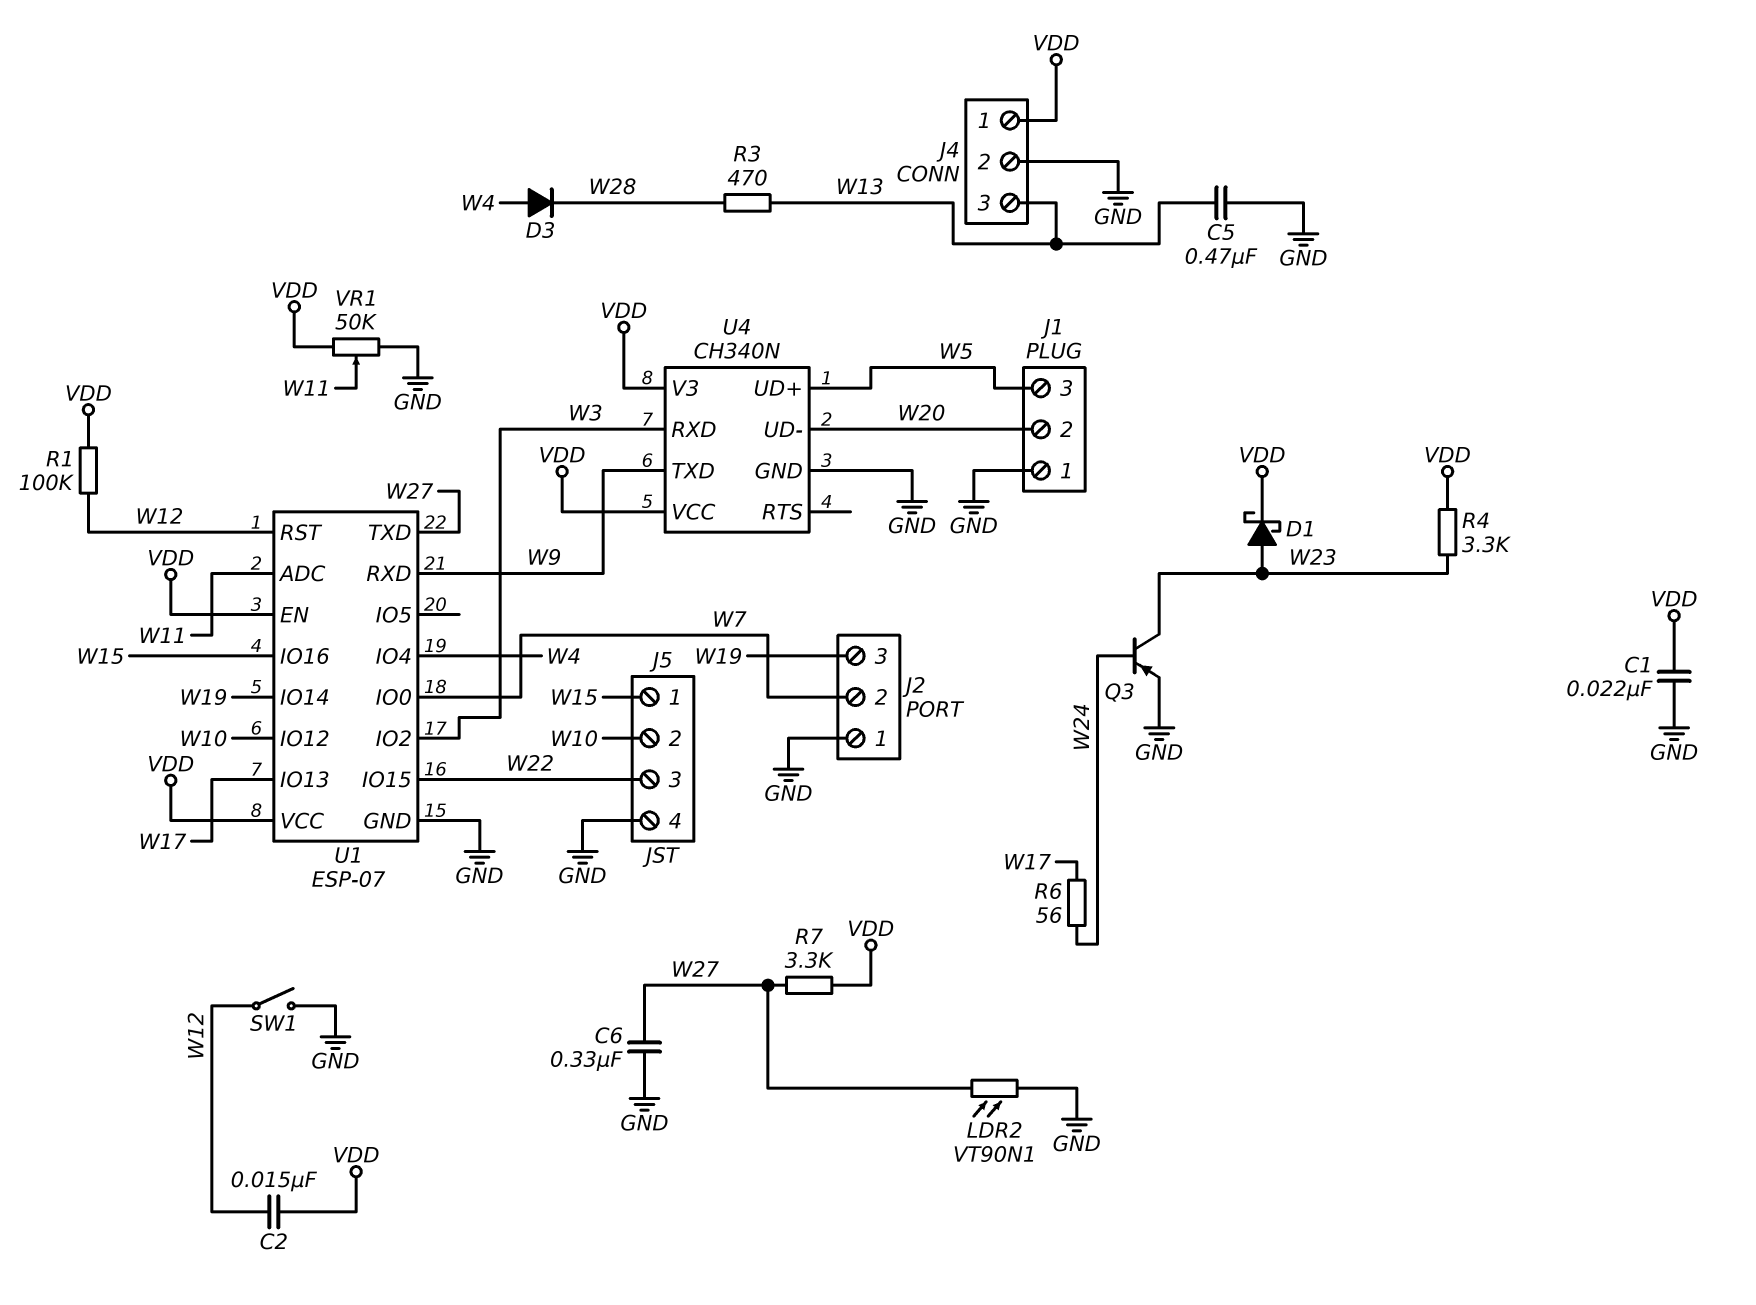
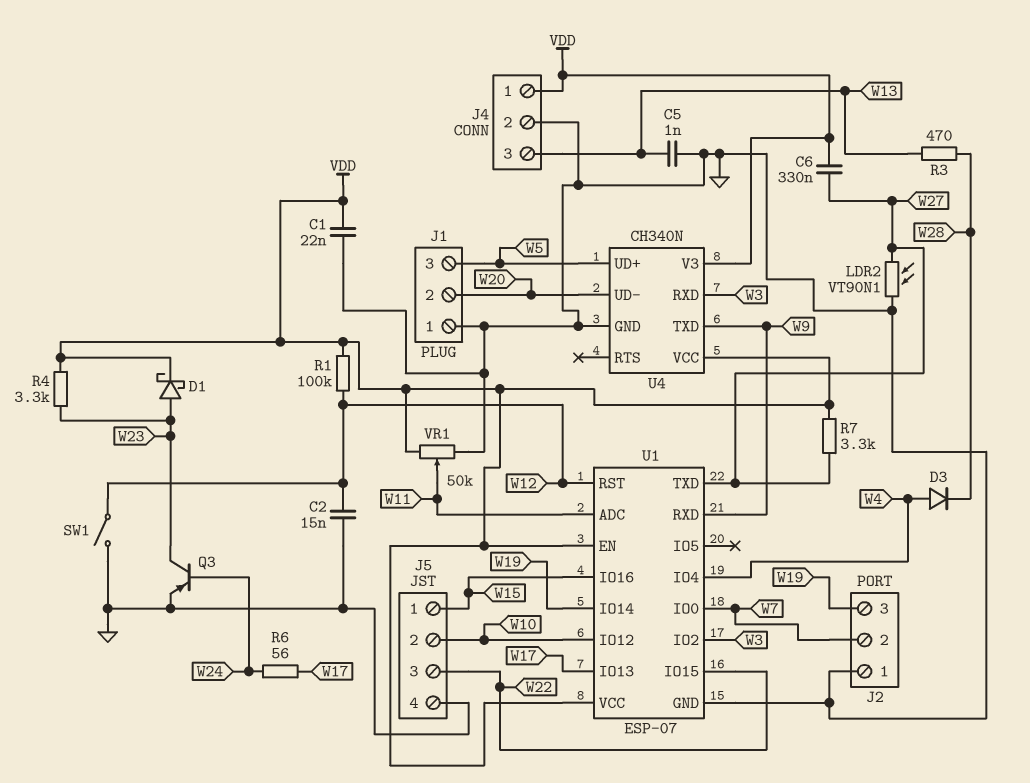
C2: 15nF (VDD, W12) -> 15nF (GND, W12)
C5: 470nF (GND, W13) -> 1nF (GND, W13)
C6: 330nF (GND, W27) -> 330nF (VDD, W27)

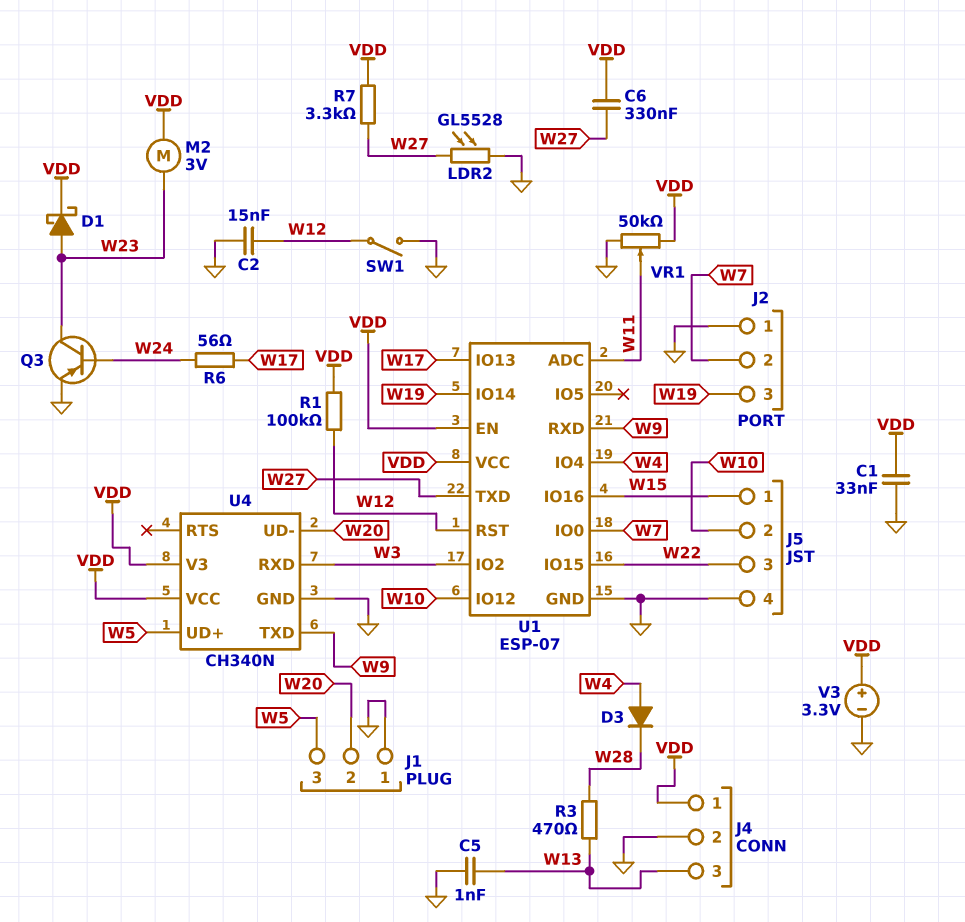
C1: 22nF (GND, VDD) -> 33nF (GND, VDD)
LDR2: VT90N1 (GND, W27) -> GL5528 (GND, W27)
M2: none -> motor 3V (VDD, W23)
R4: 3.3k (VDD, W23) -> none
V3: none -> 3.3V (plus VDD, minus GND)

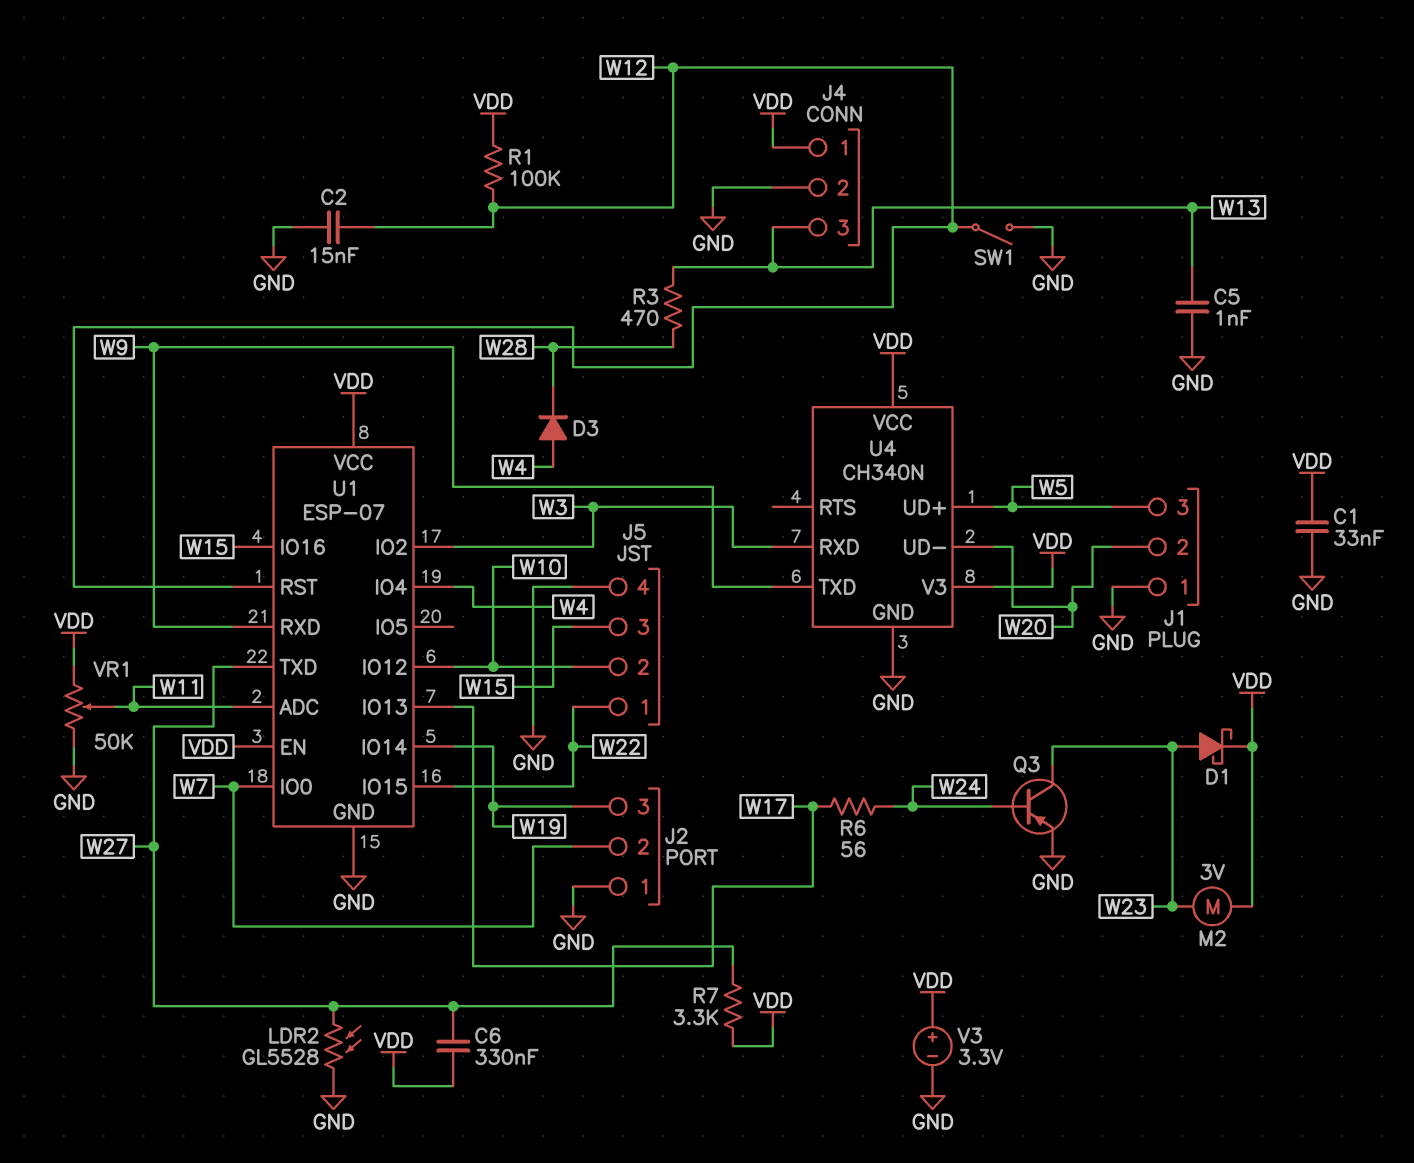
J5 pin 1: W15 -> W22
J5 pin 3: W22 -> W15

